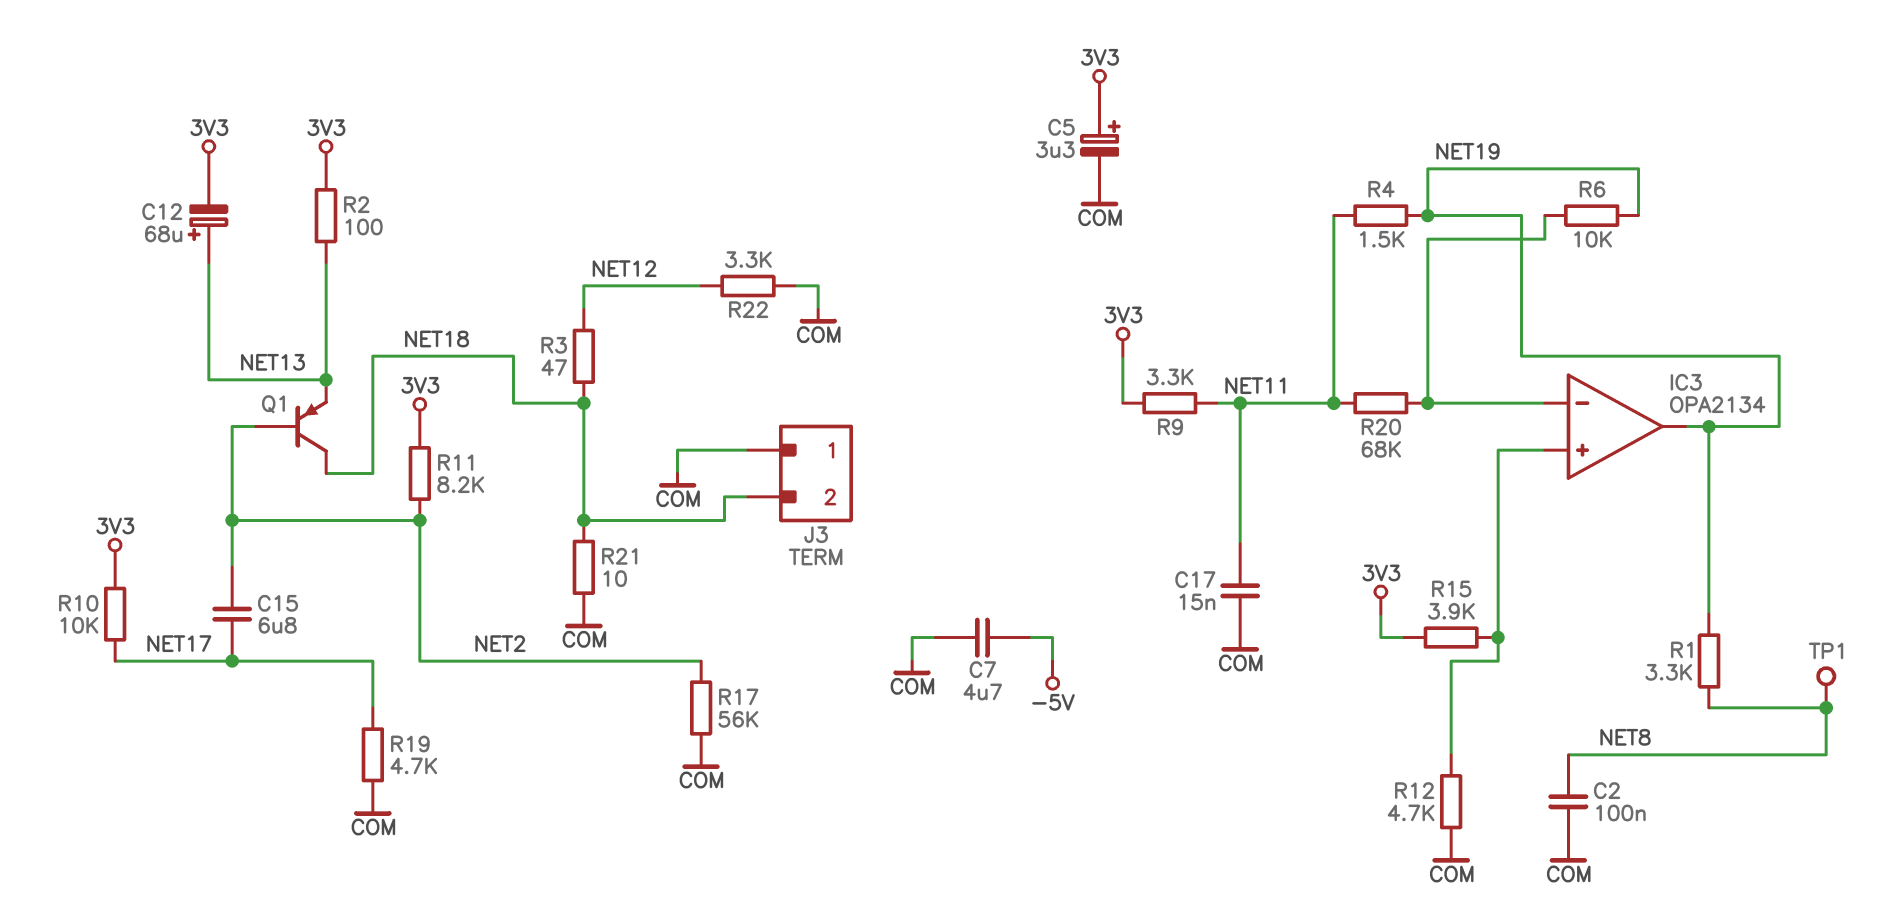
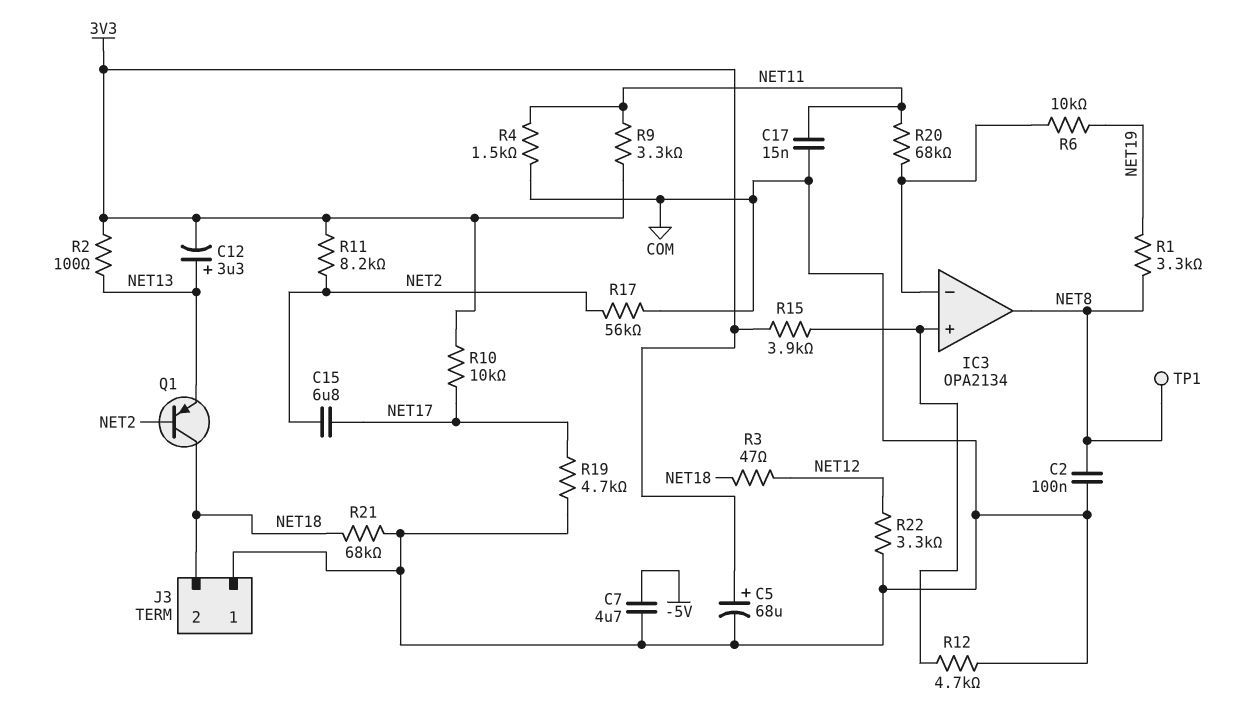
C5: 3.3uF (plus 3V3, minus COM) -> 68uF (plus 3V3, minus COM)
C12: 68uF (plus NET13, minus 3V3) -> 3.3uF (plus NET13, minus 3V3)
IC3 pin out: NET19 -> NET8
R4: 1.5k (NET11, NET19) -> 1.5k (COM, NET11)
R21: 10 (COM, NET18) -> 68k (COM, NET18)

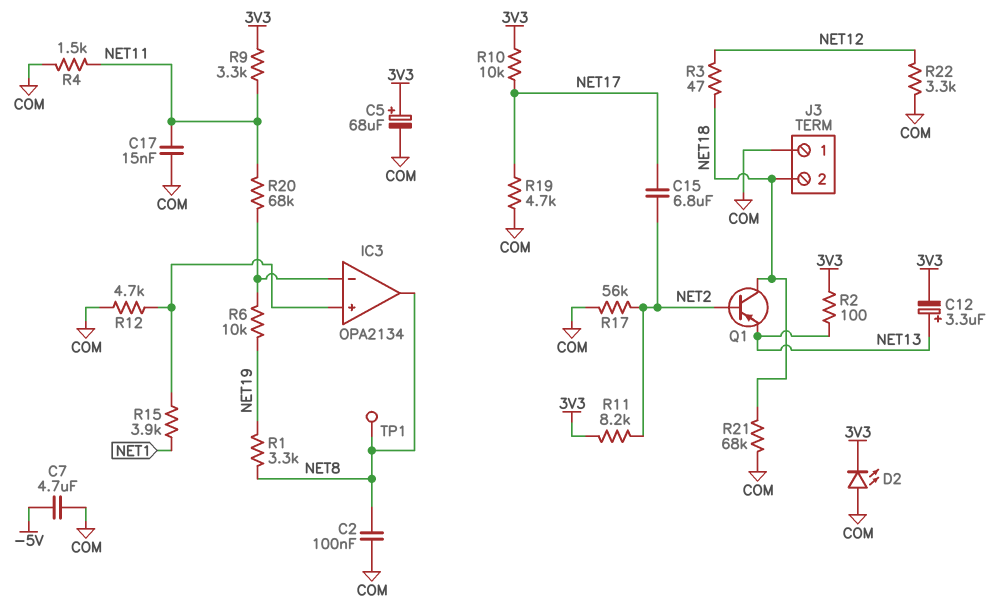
D2: none -> LED (A COM, K 3V3)
R15: 3.9k (3V3, IC3/in+) -> 3.9k (IC3/in+, NET1)

